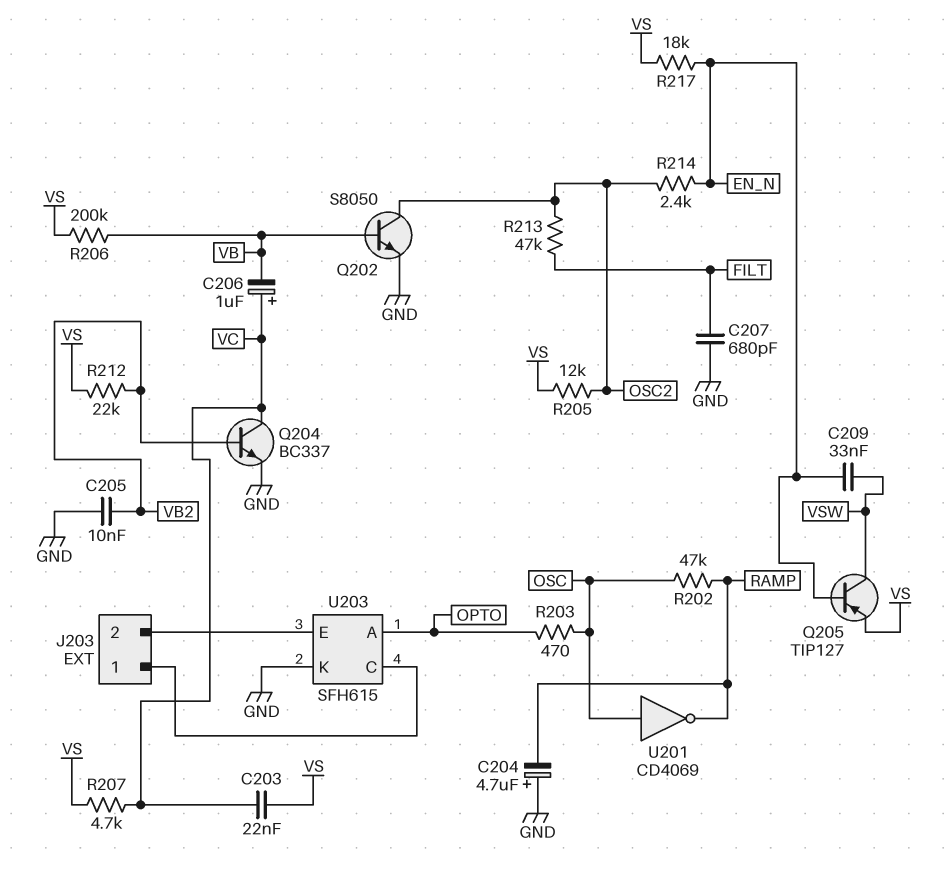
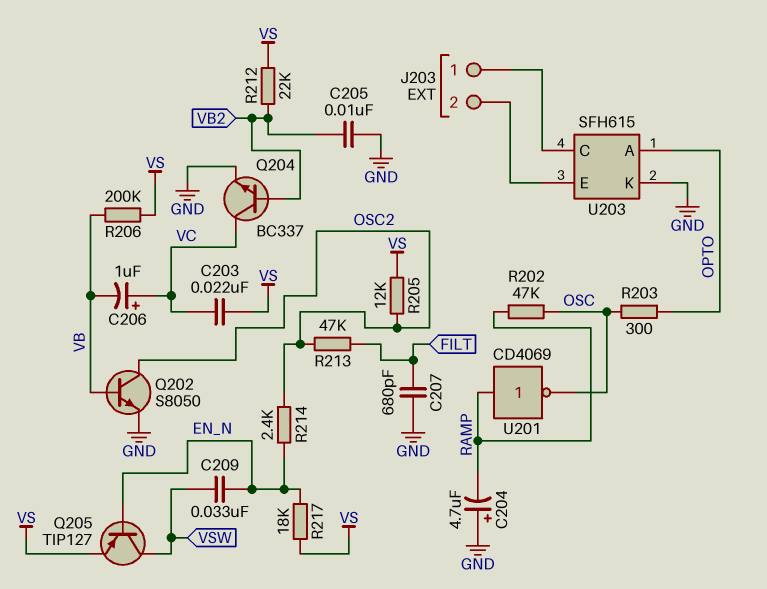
R203: 470 (OPTO, OSC) -> 300 (OPTO, OSC)
R207: 4.7k (VC, VS) -> none
U201: NOT CD4069 (in OSC, out RAMP) -> NOT CD4069 (in RAMP, out OSC)

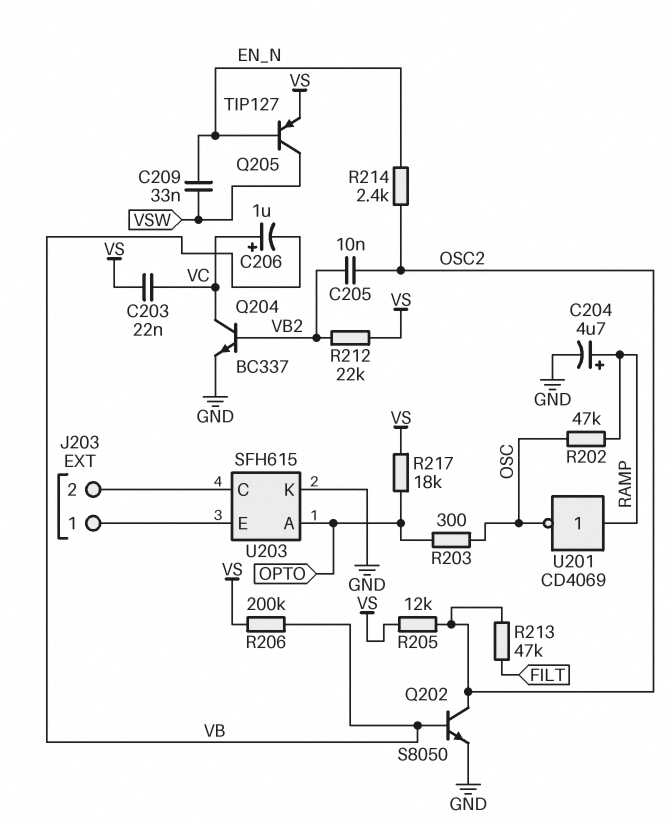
C204: 4.7uF (plus GND, minus RAMP) -> 4.7uF (plus RAMP, minus GND)
C205: 10nF (GND, VB2) -> 10nF (OSC2, VB2)
C207: 680pF (FILT, GND) -> none
R217: 18k (EN_N, VS) -> 18k (OPTO, VS)
U203 pin C: J203/1 -> J203/2
U203 pin E: J203/2 -> J203/1

